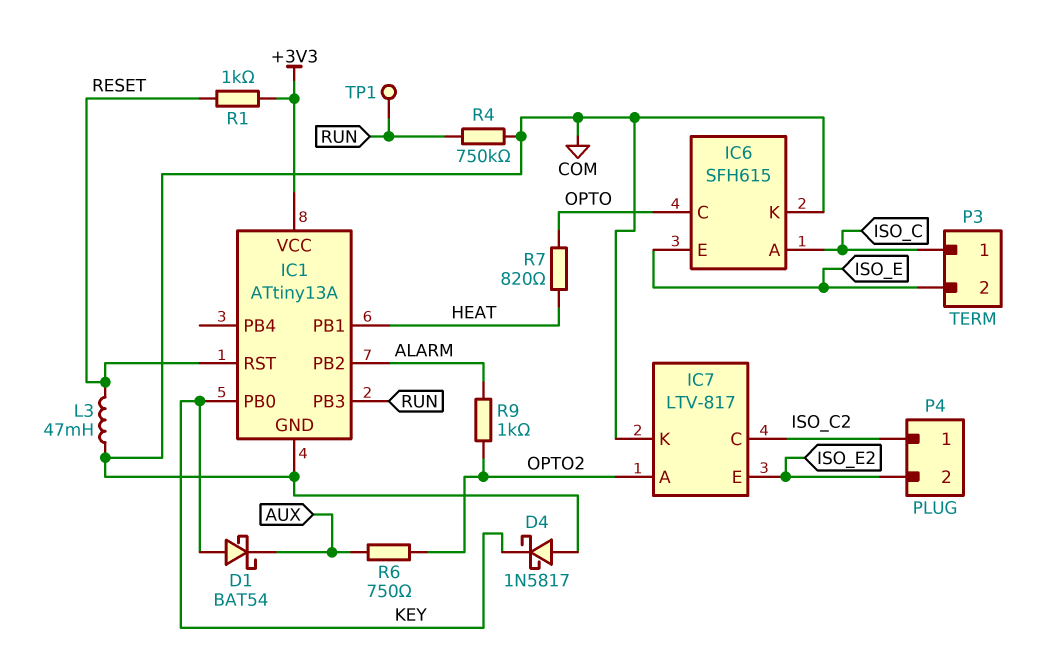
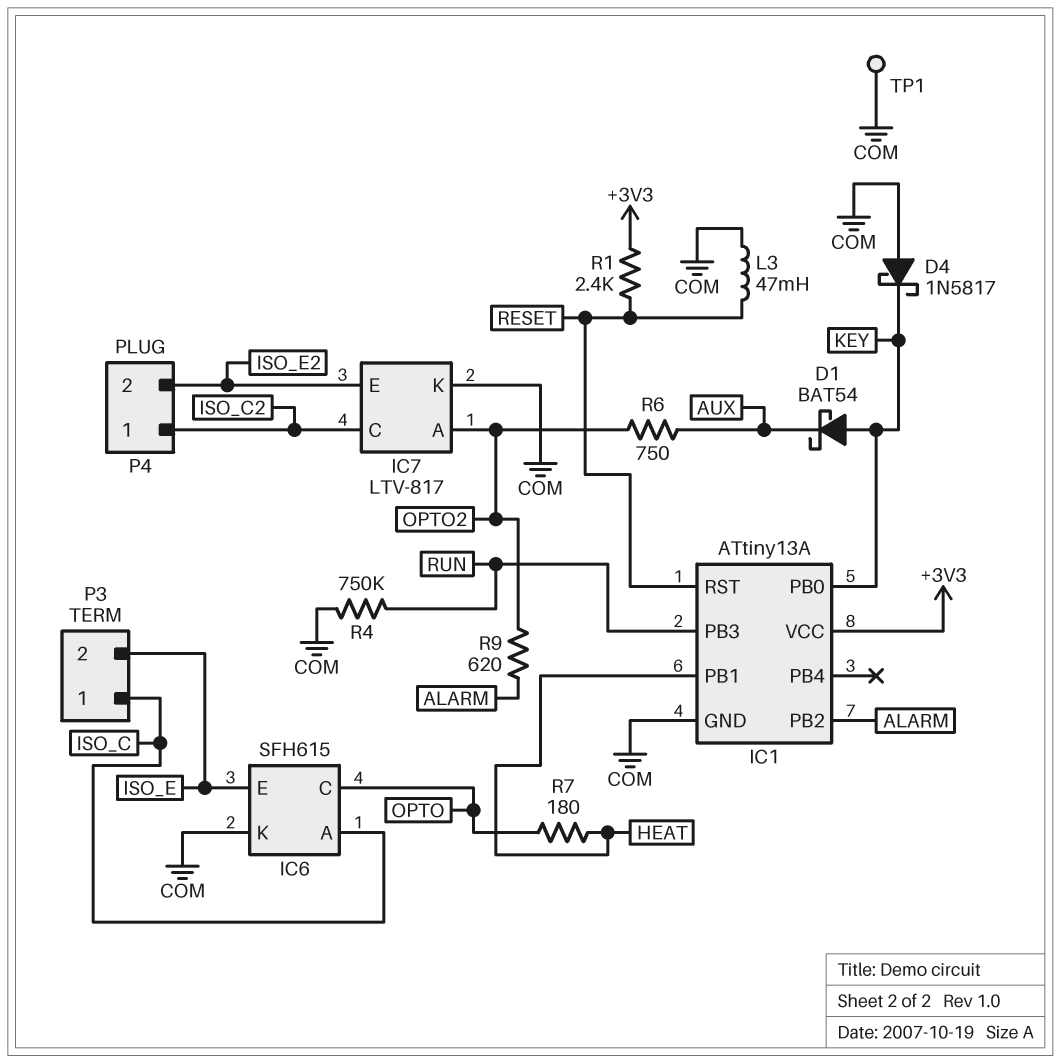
R1: 1k (+3V3, RESET) -> 2.4k (+3V3, RESET)
R7: 820 (HEAT, OPTO) -> 180 (HEAT, OPTO)
R9: 1k (ALARM, OPTO2) -> 620 (ALARM, OPTO2)
TP1: test point (RUN) -> test point (COM)

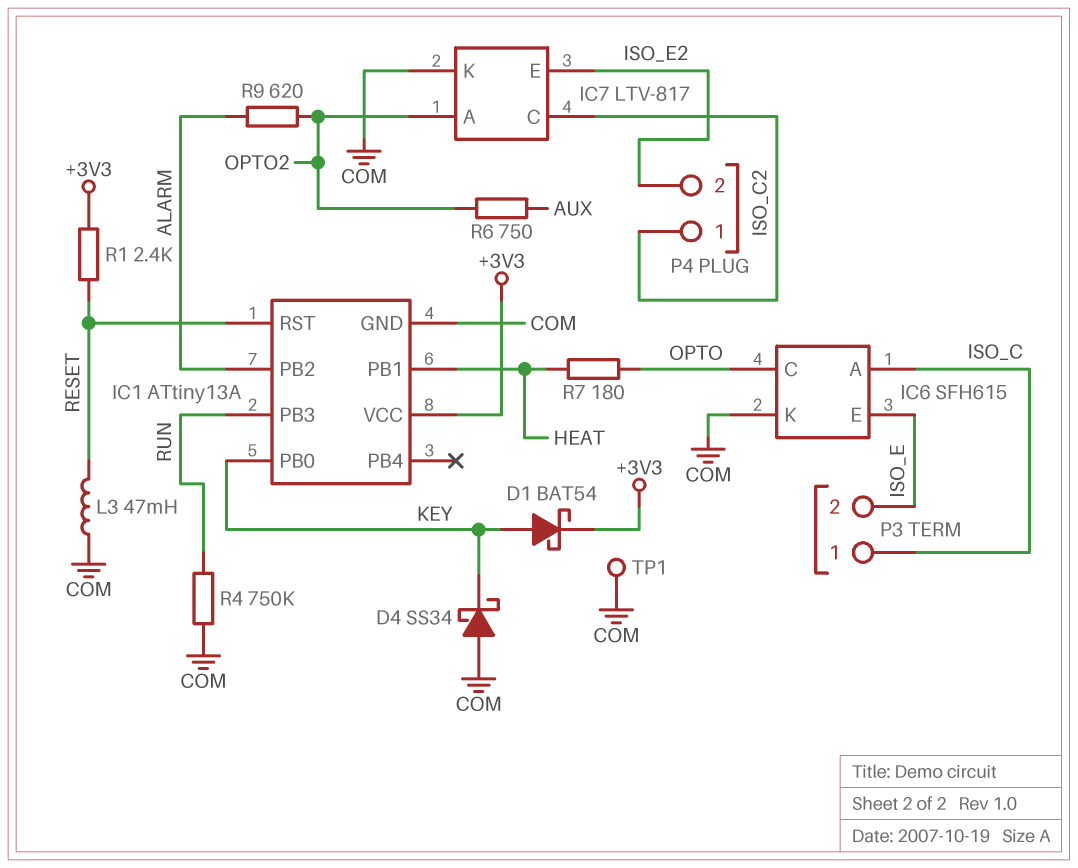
D1: schottky BAT54 (A KEY, K AUX) -> schottky BAT54 (A KEY, K +3V3)
D4: schottky 1N5817 (A COM, K KEY) -> schottky SS34 (A COM, K KEY)

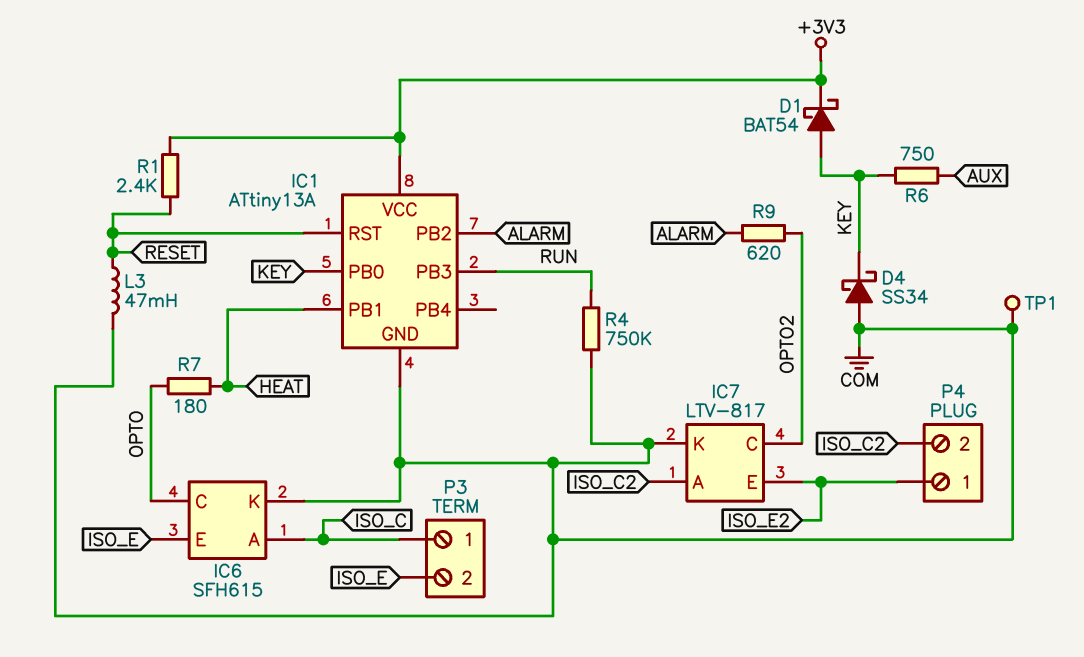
IC7 pin A: OPTO2 -> ISO_C2
IC7 pin C: ISO_C2 -> OPTO2
P4 pin 1: ISO_C2 -> ISO_E2
P4 pin 2: ISO_E2 -> ISO_C2
R6: 750 (AUX, OPTO2) -> 750 (AUX, KEY)

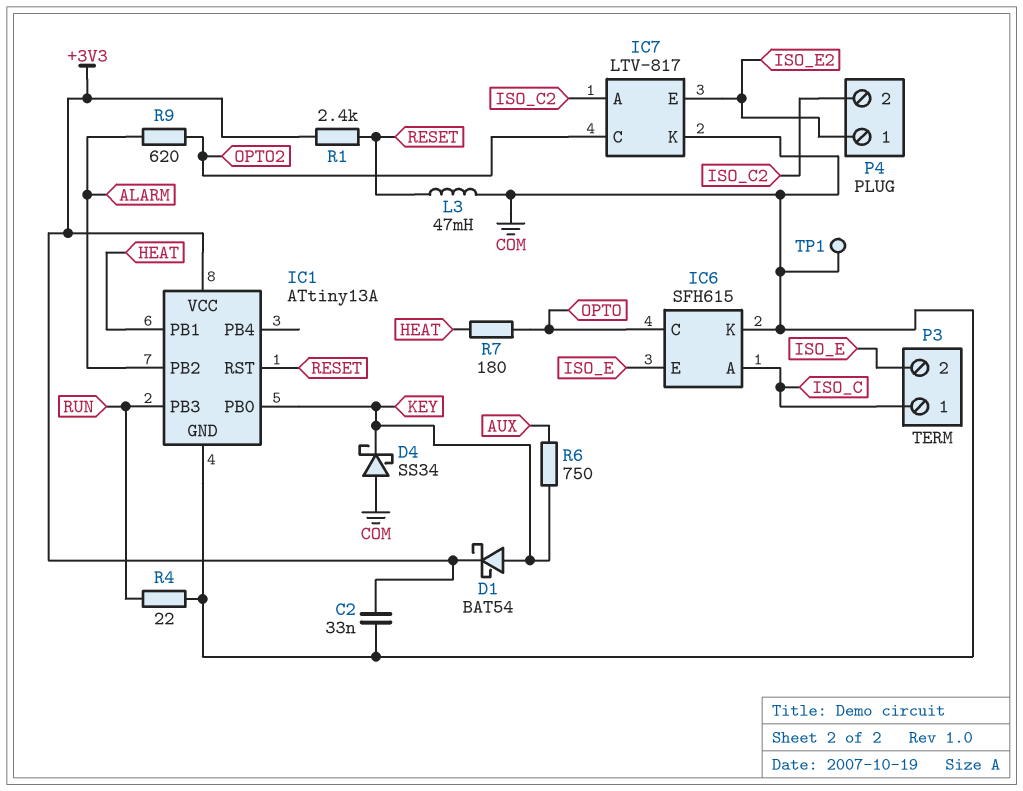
C2: none -> 33nF (+3V3, COM)
R4: 750k (COM, RUN) -> 22 (COM, RUN)

